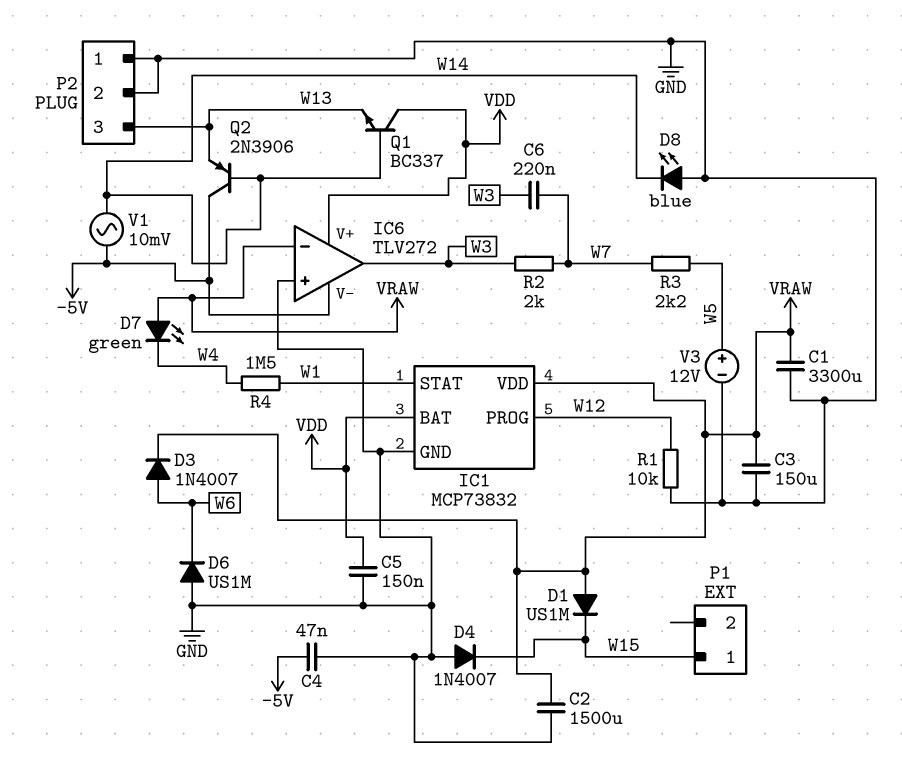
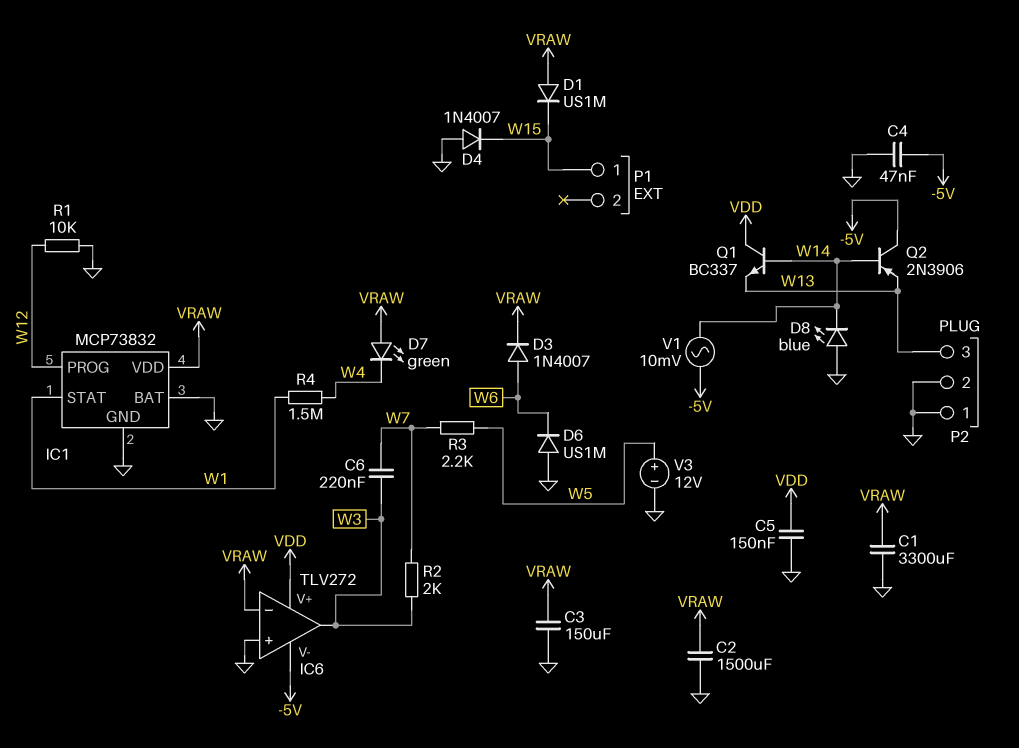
IC1 pin BAT: VDD -> GND

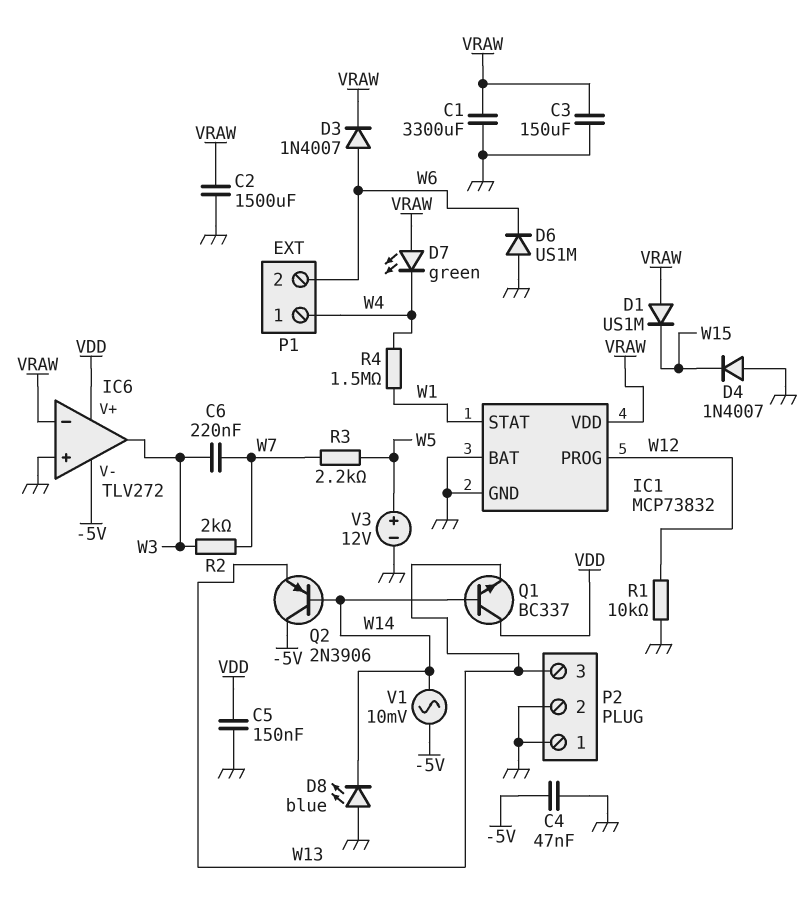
P1 pin 1: W15 -> W4
P1 pin 2: none -> W6

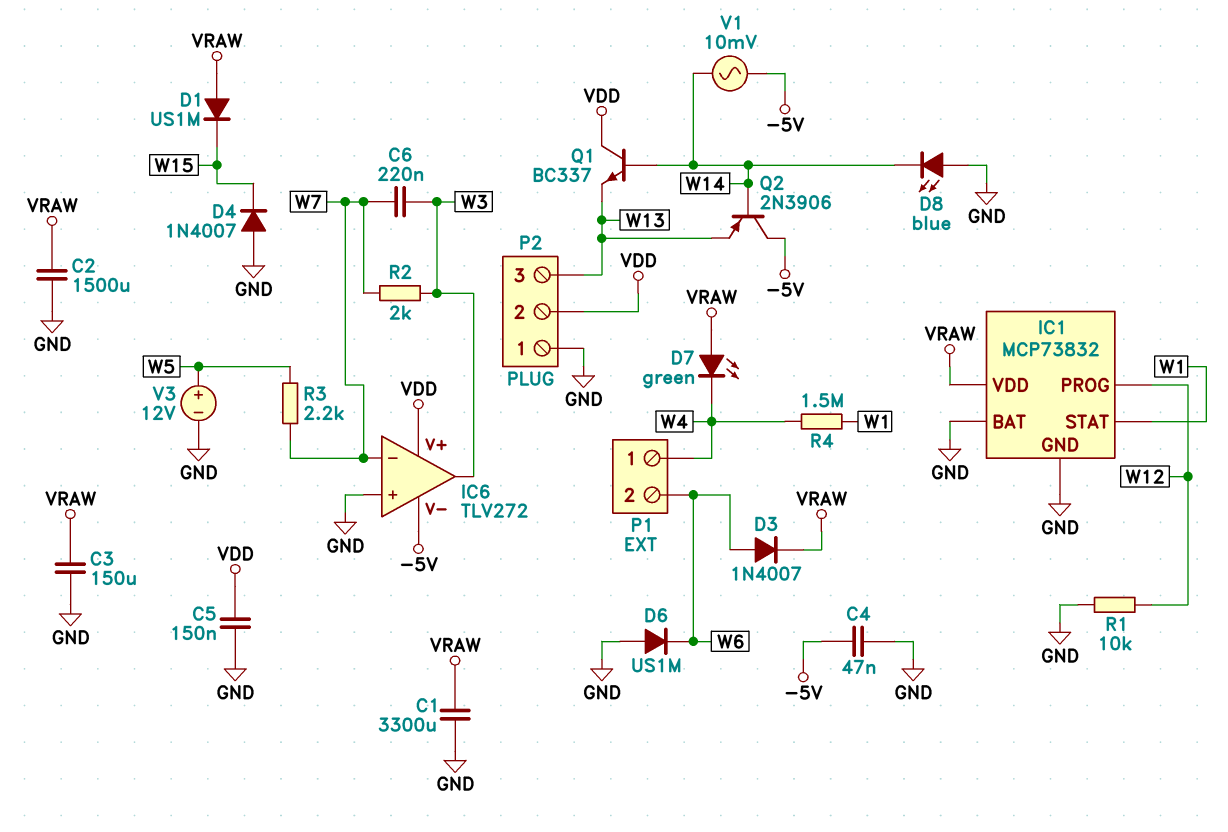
IC6 pin in-: VRAW -> W7
P2 pin 2: GND -> VDD

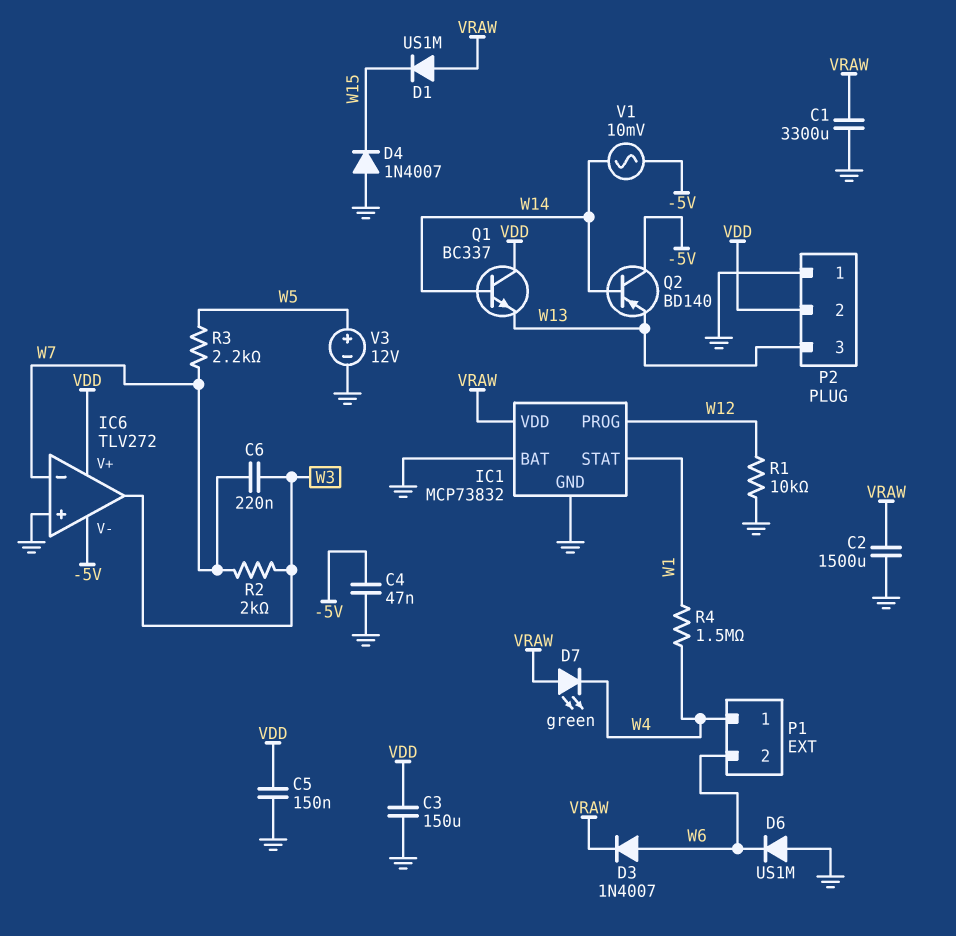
C3: 150uF (GND, VRAW) -> 150uF (GND, VDD)
D8: LED blue (A GND, K W14) -> none
Q2: PNP 2N3906 (B W14, C -5V, E W13) -> PNP BD140 (B W14, C -5V, E W13)

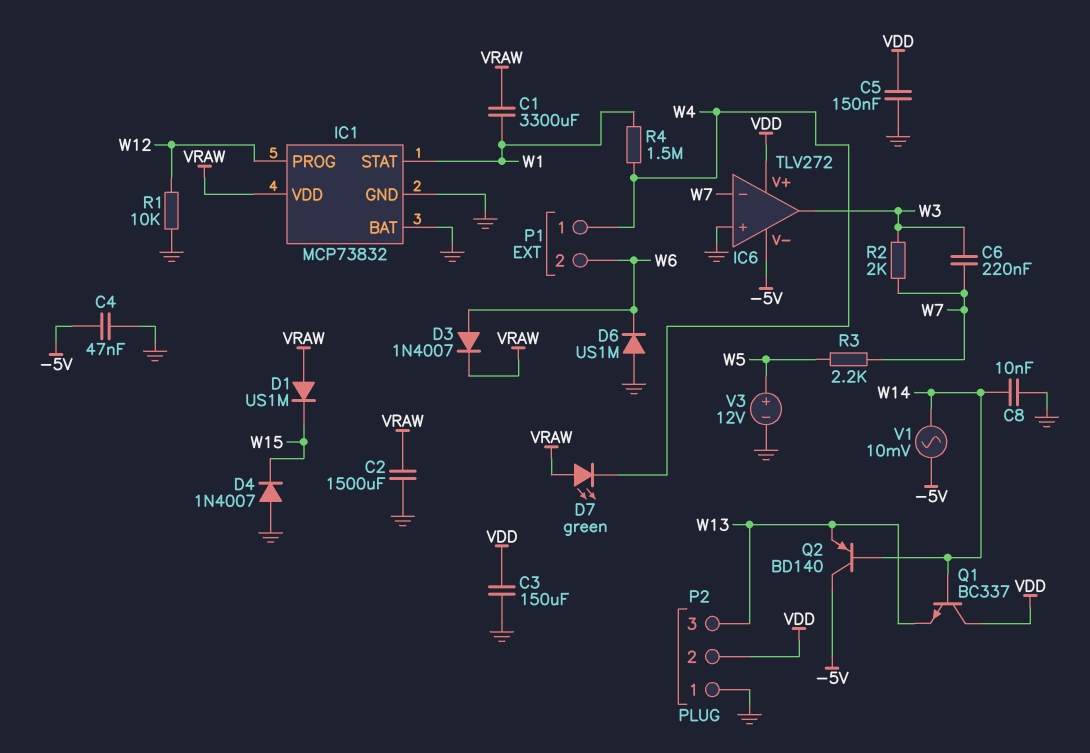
C1: 3300uF (GND, VRAW) -> 3300uF (VRAW, W1)
C8: none -> 10nF (GND, W14)

